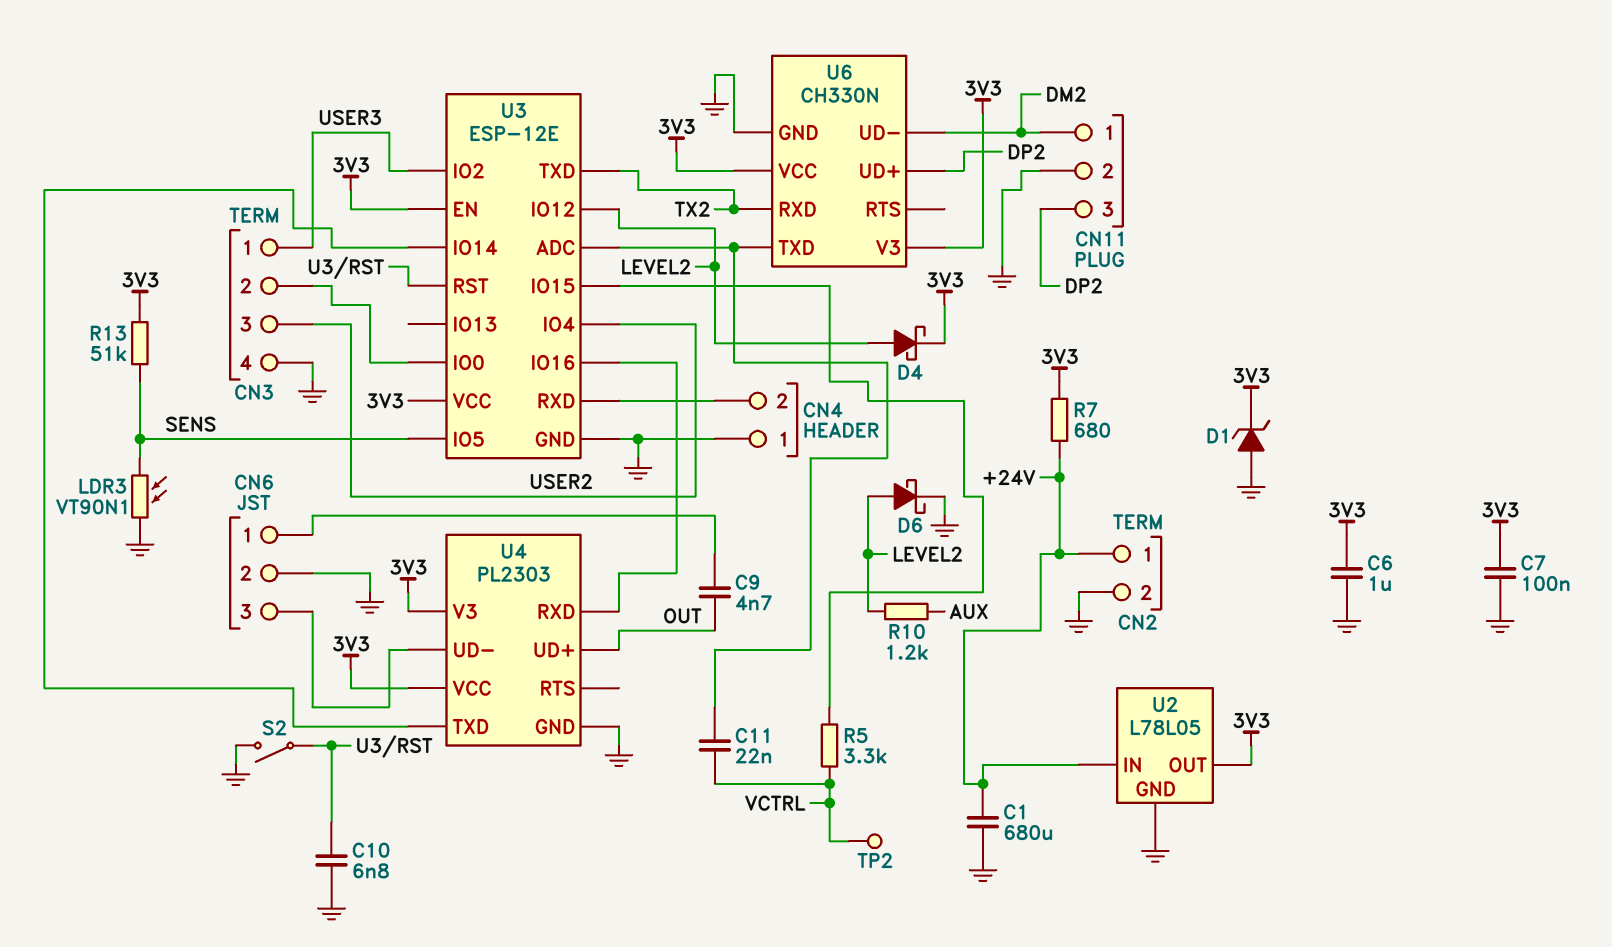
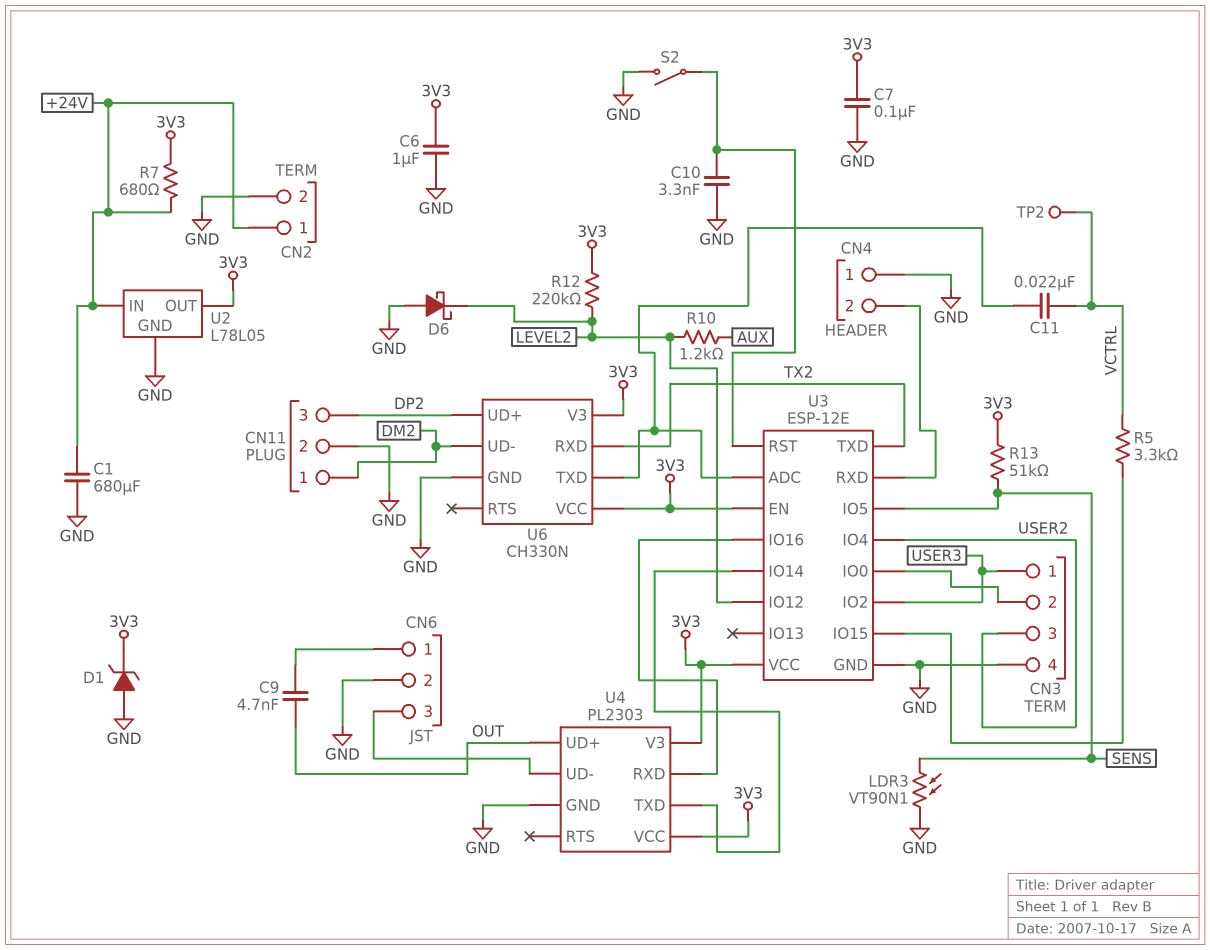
C10: 6.8nF (GND, U3/RST) -> 3.3nF (GND, U3/RST)
D4: schottky (A LEVEL2, K 3V3) -> none
D6: schottky (A LEVEL2, K GND) -> schottky (A GND, K LEVEL2)
R12: none -> 220k (3V3, LEVEL2)

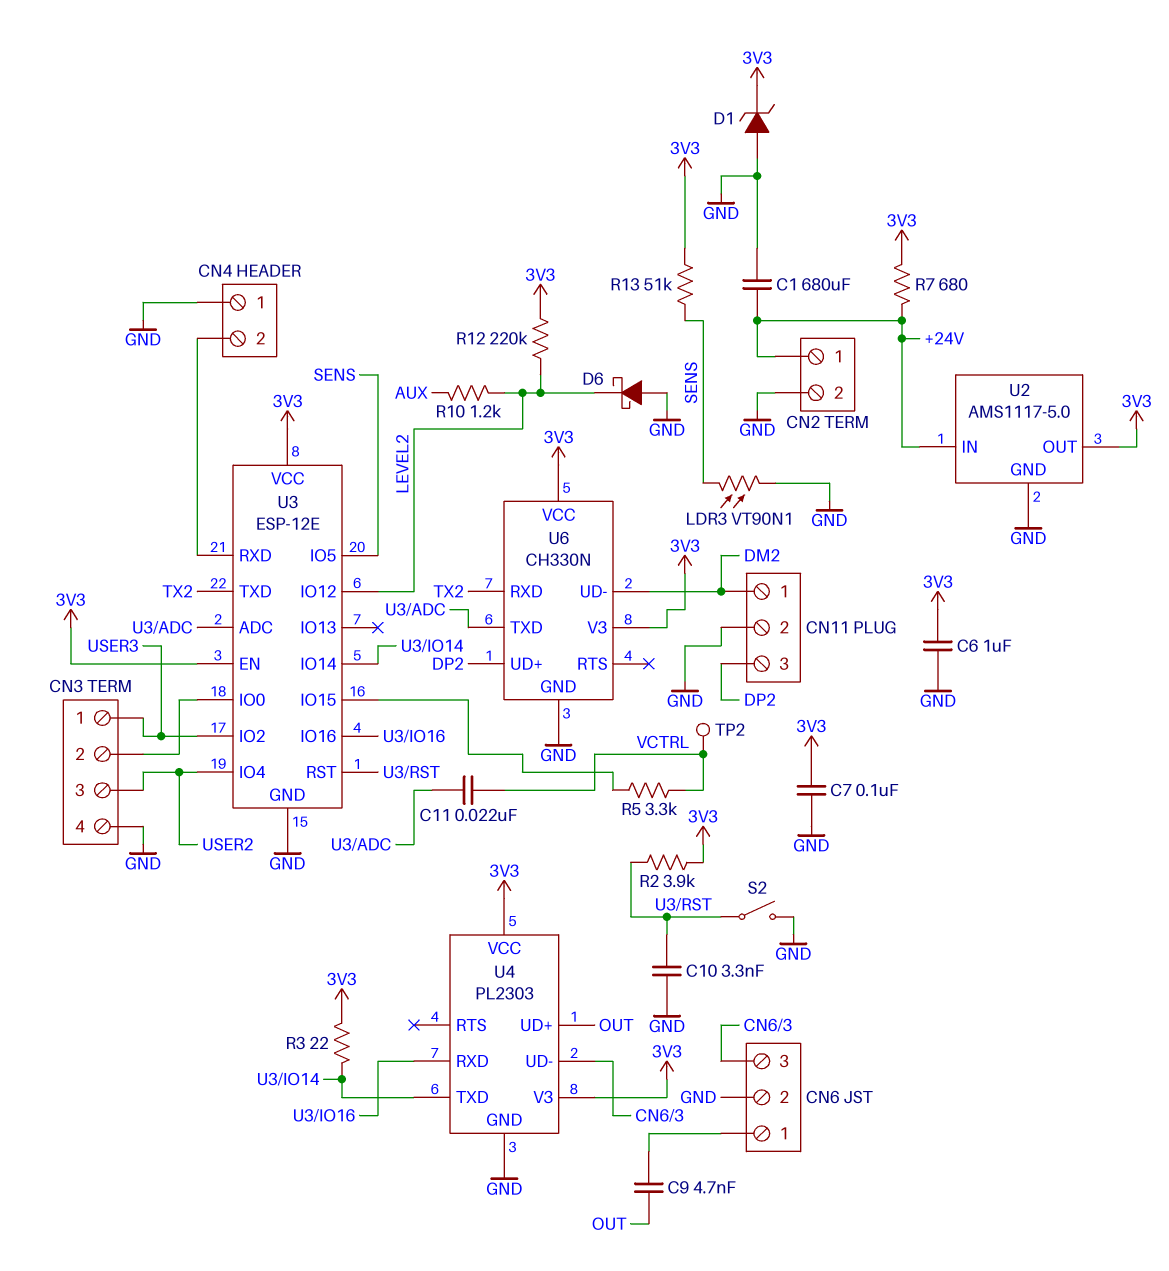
R2: none -> 3.9k (3V3, U3/RST)
R3: none -> 22 (3V3, U3/IO14)
U2: L78L05 -> AMS1117-5.0

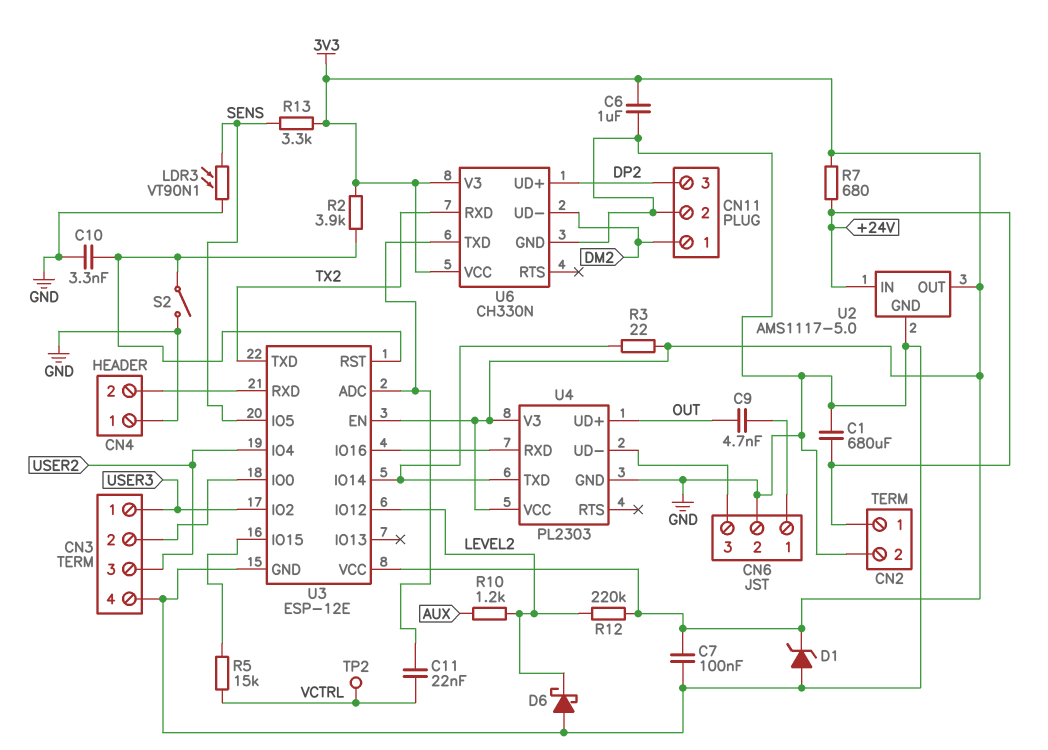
R5: 3.3k (U3/IO15, VCTRL) -> 15k (U3/IO15, VCTRL)
R13: 51k (3V3, SENS) -> 3.3k (3V3, SENS)

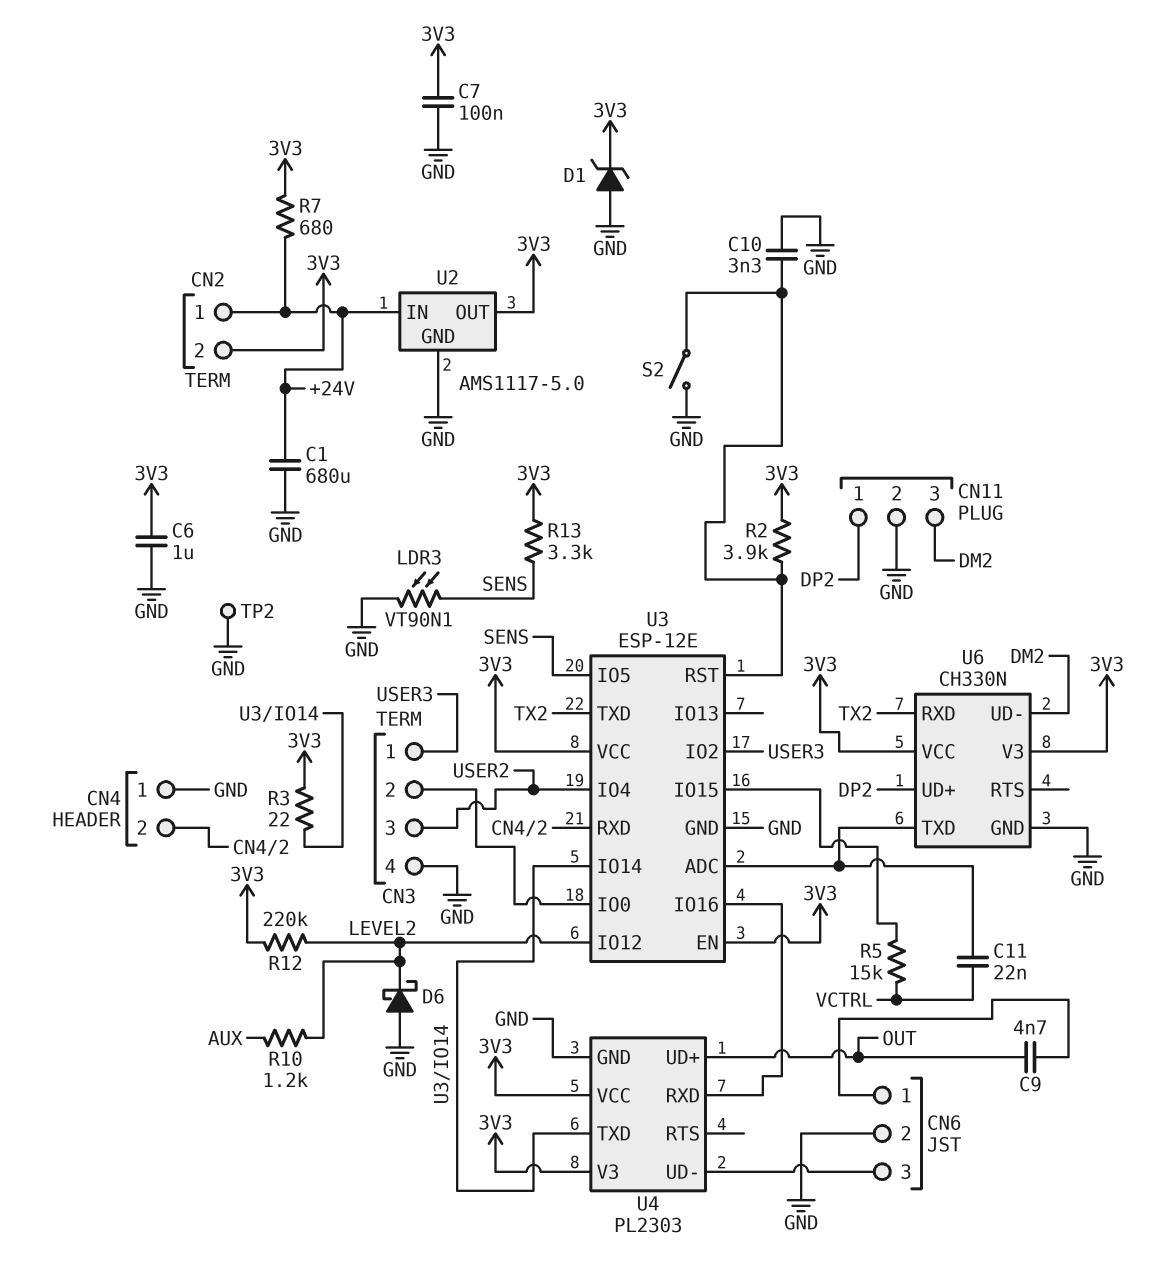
CN2 pin 2: GND -> 3V3
CN11 pin 1: DM2 -> DP2
CN11 pin 3: DP2 -> DM2
TP2: test point (VCTRL) -> test point (GND)

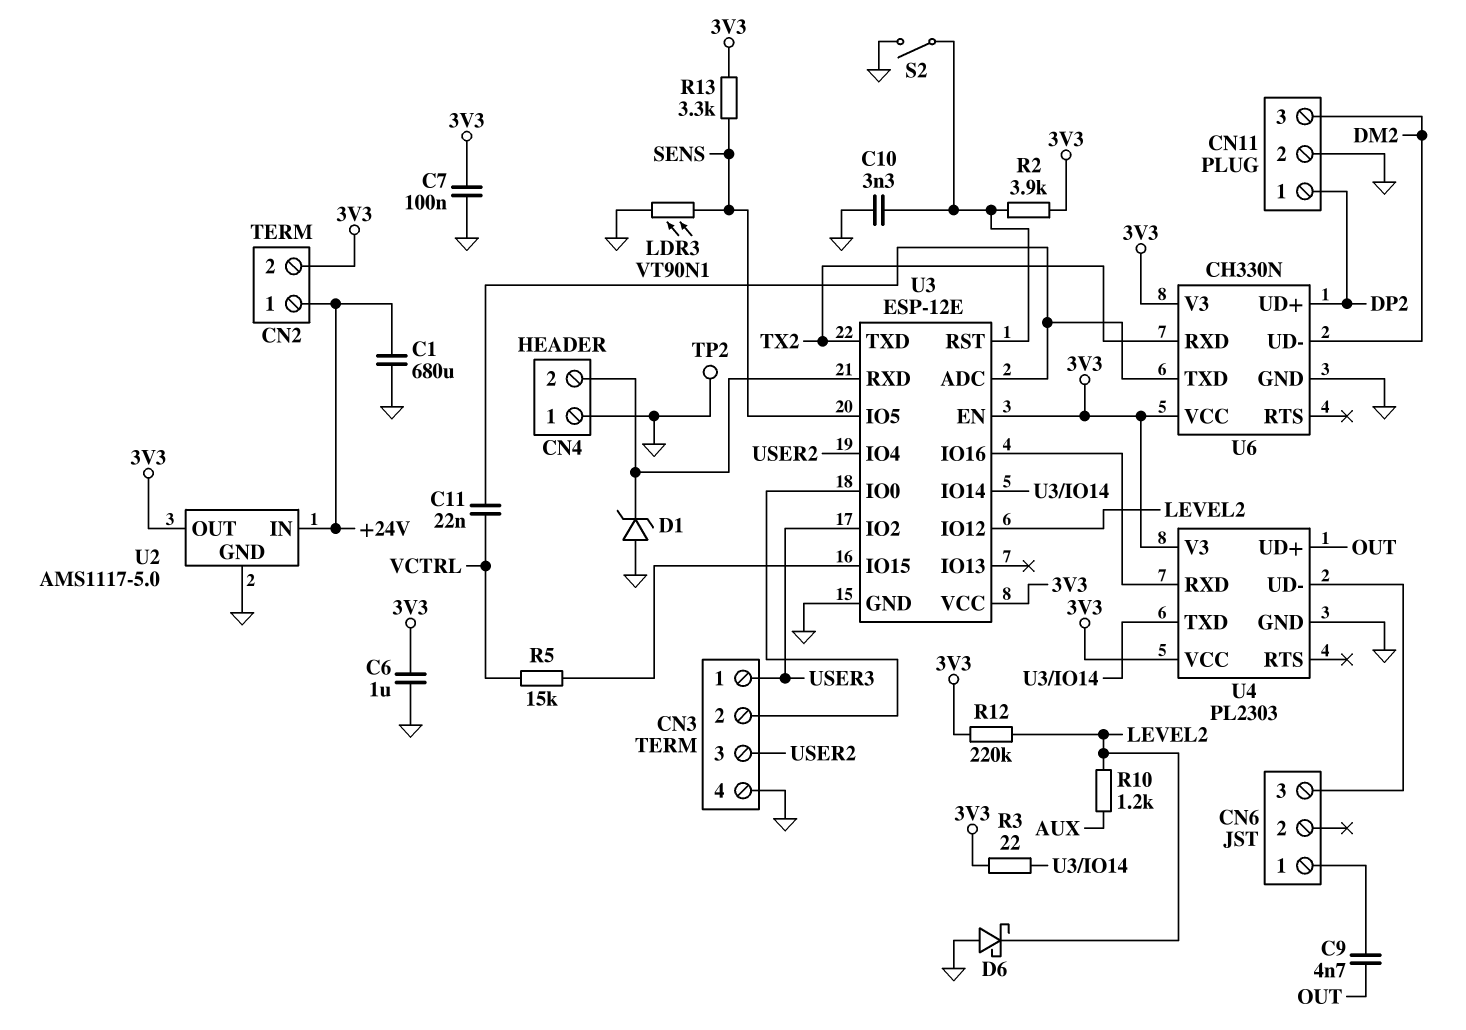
CN6 pin 2: GND -> none
D1: zener (A GND, K 3V3) -> zener (A GND, K CN4/2)
R7: 680 (+24V, 3V3) -> none

